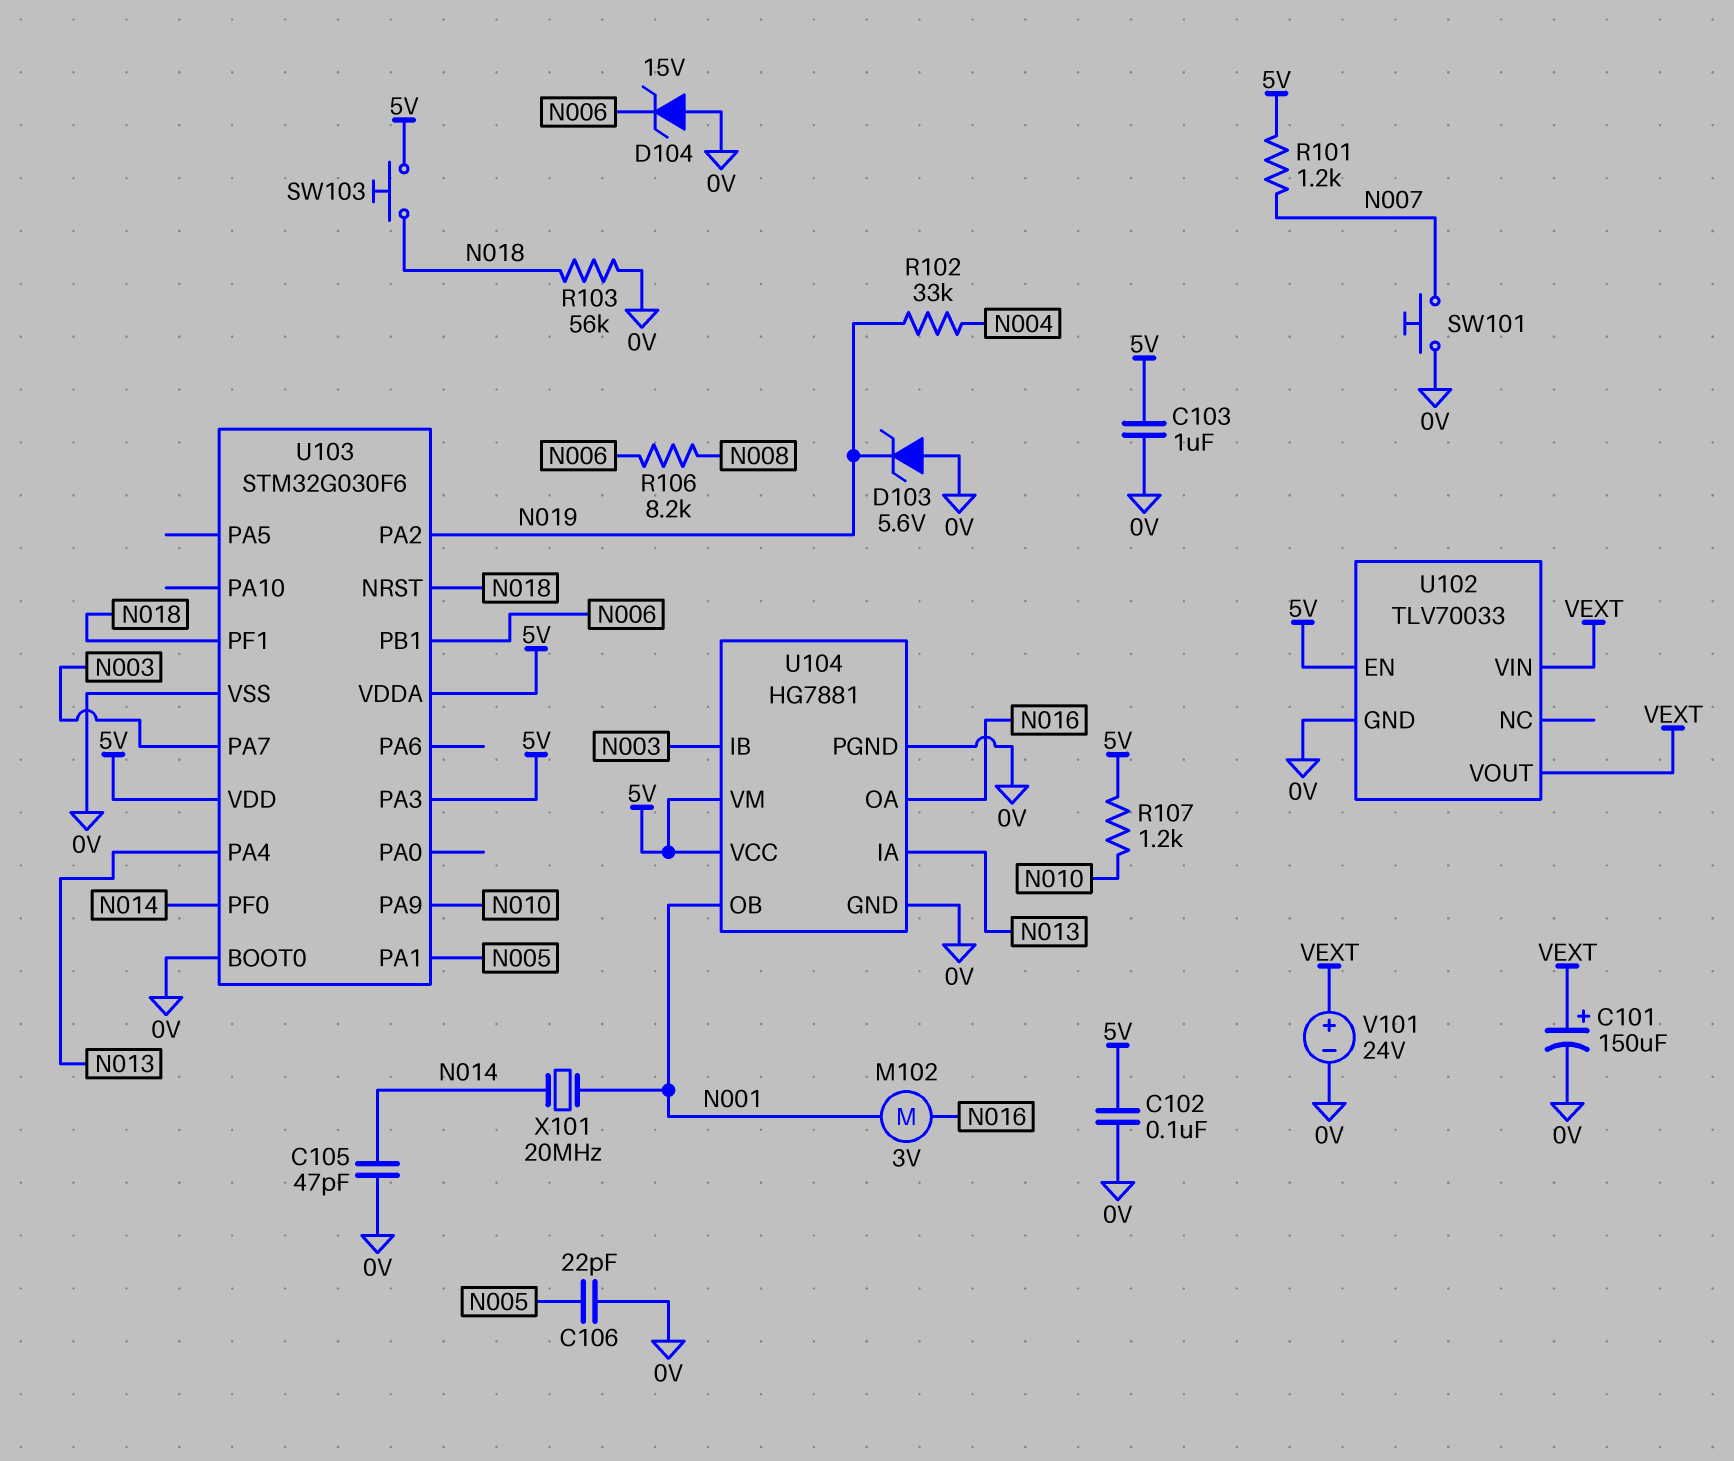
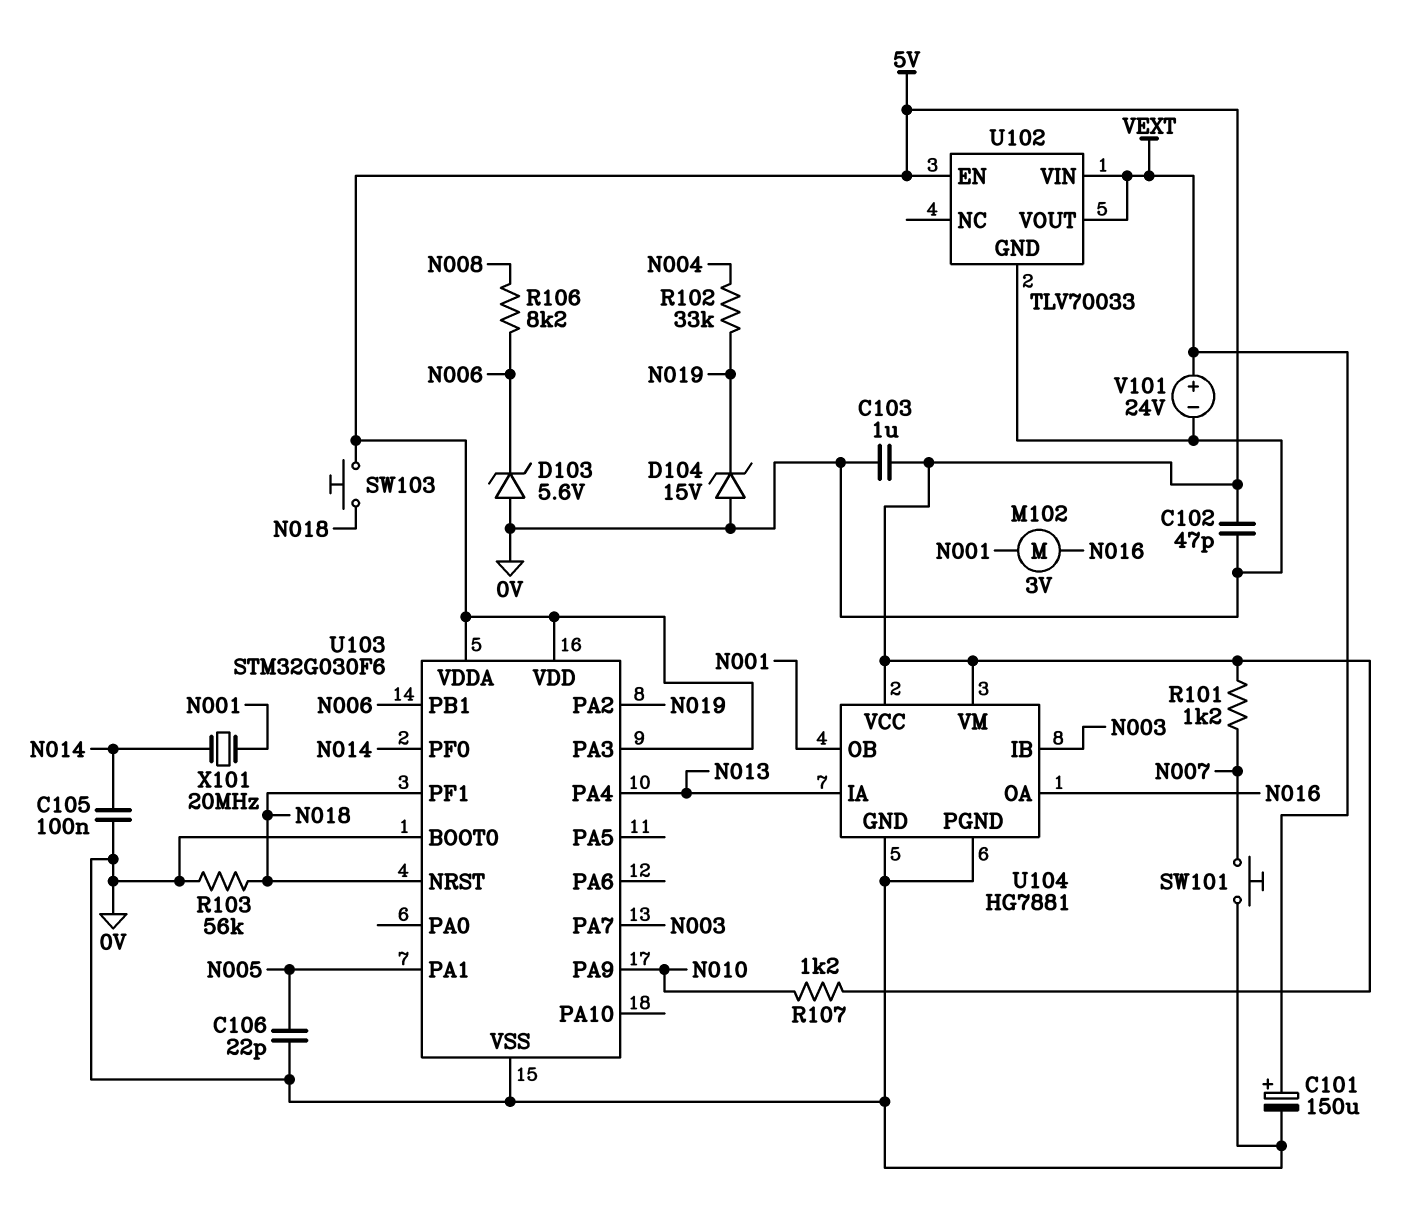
C102: 100nF (0V, 5V) -> 47pF (0V, 5V)
C105: 47pF (0V, N014) -> 100nF (0V, N014)
D103: zener 5.6V (A 0V, K N019) -> zener 5.6V (A 0V, K N006)
D104: zener 15V (A 0V, K N006) -> zener 15V (A 0V, K N019)

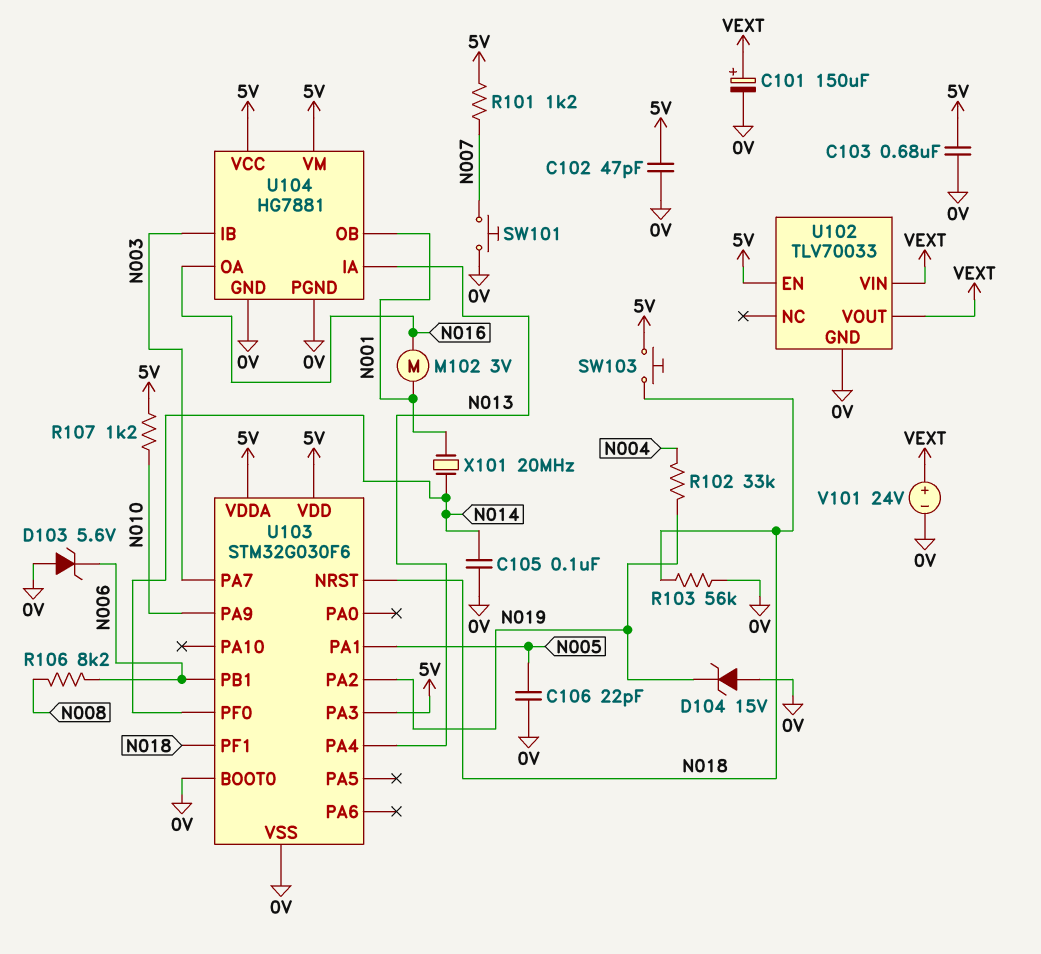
C103: 1uF (0V, 5V) -> 680nF (0V, 5V)

